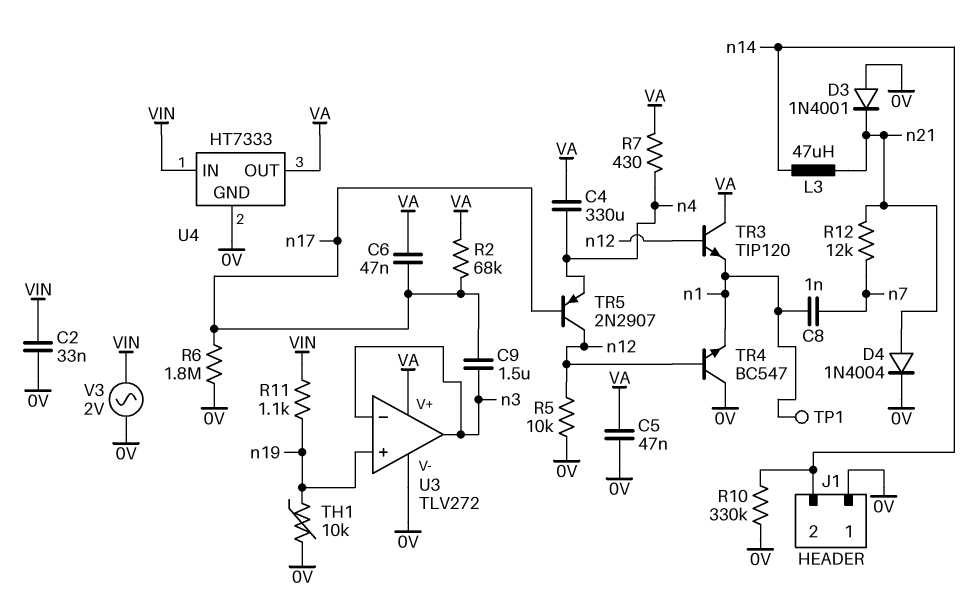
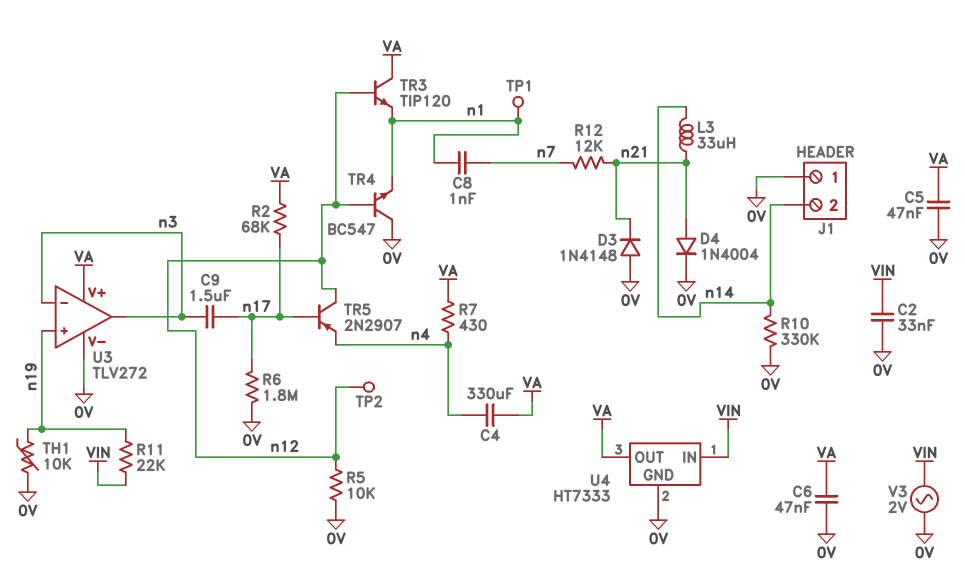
C6: 47nF (VA, n17) -> 47nF (0V, VA)
D3: diode 1N4001 (A 0V, K n21) -> diode 1N4148 (A 0V, K n21)
L3: 47uH (n14, n21) -> 33uH (n14, n21)
R11: 1.1k (VIN, n19) -> 22k (VIN, n19)
TP2: none -> test point (n12)

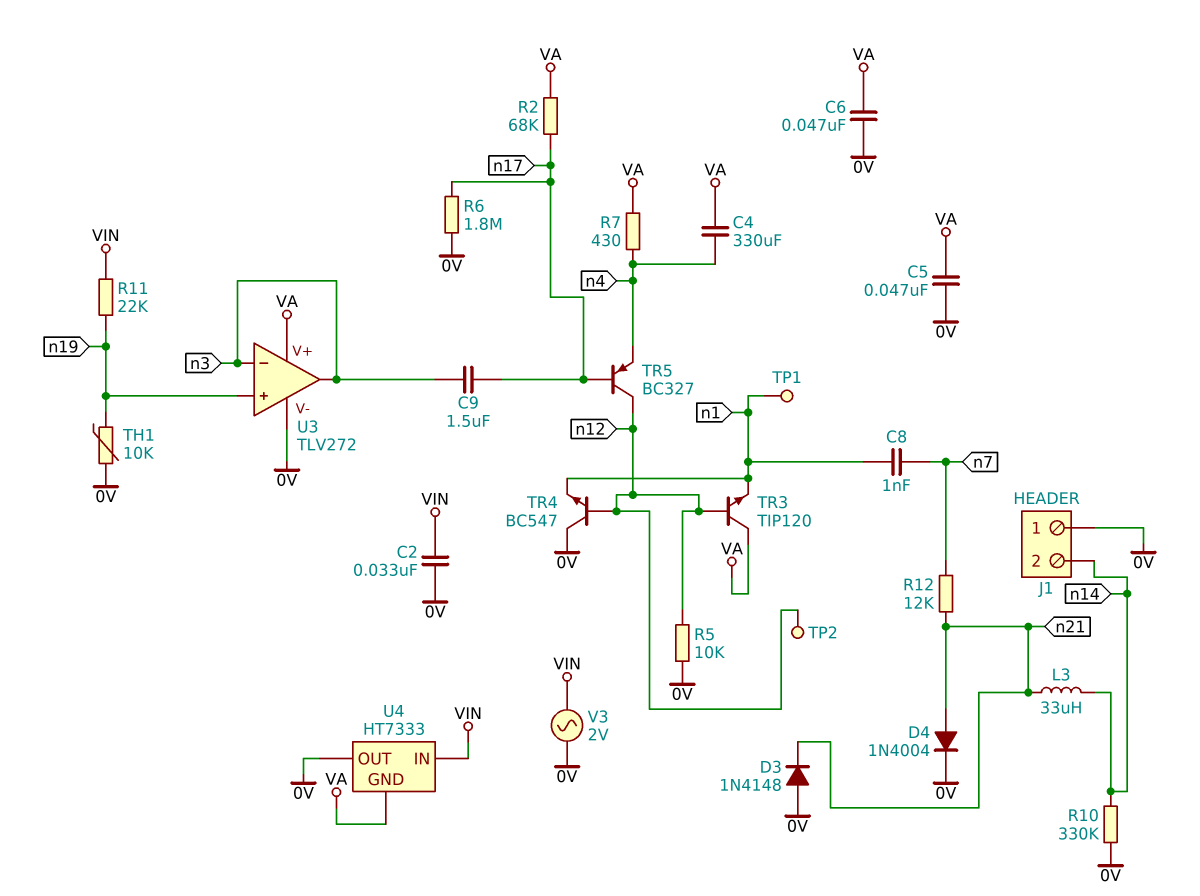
TR5: PNP 2N2907 (B n17, C n12, E n4) -> PNP BC327 (B n17, C n12, E n4)
U4 pin GND: 0V -> VA
U4 pin OUT: VA -> 0V

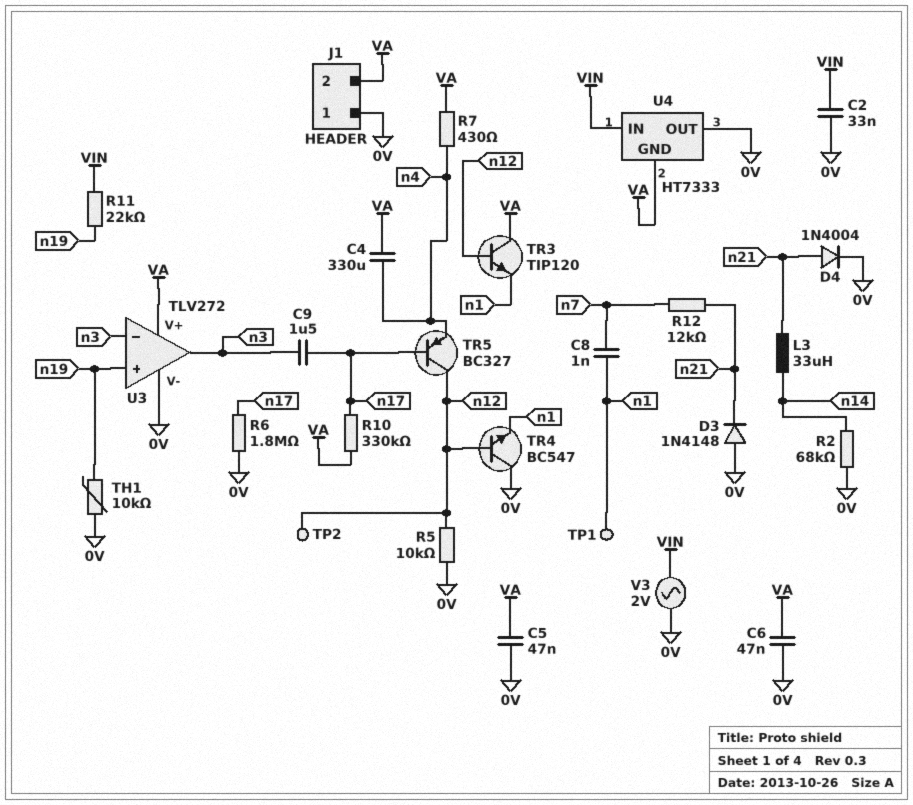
J1 pin 2: n14 -> VA
R2: 68k (VA, n17) -> 68k (0V, n14)
R10: 330k (0V, n14) -> 330k (VA, n17)

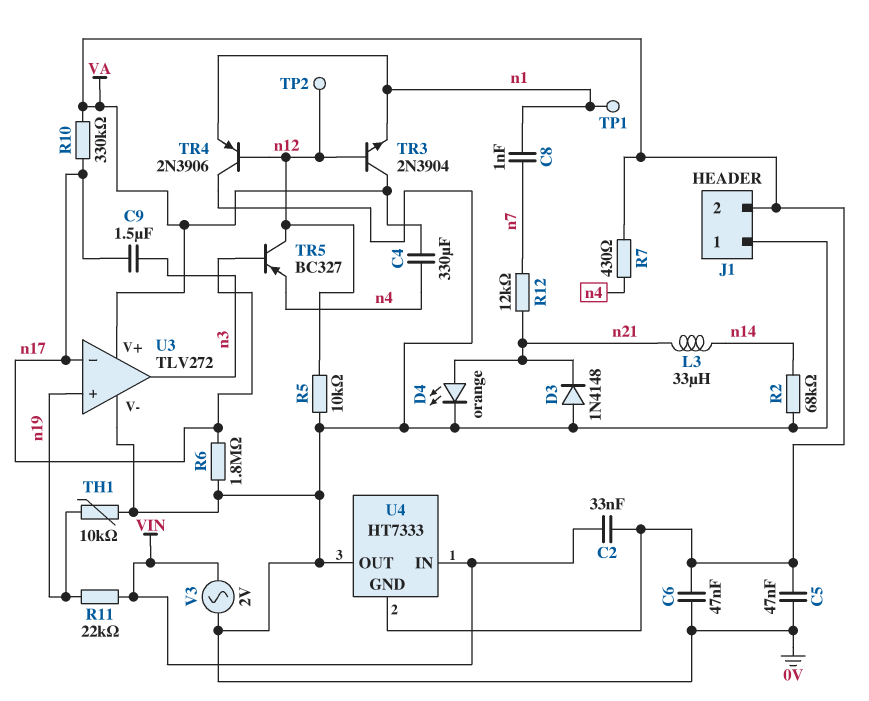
C2: 33nF (0V, VIN) -> 33nF (VA, VIN)
D4: diode 1N4004 (A n21, K 0V) -> LED orange (A n21, K 0V)
TR3: NPN TIP120 (B n12, C VA, E n1) -> NPN 2N3904 (B n12, C VA, E n1)
TR4: NPN BC547 (B n12, C 0V, E n1) -> PNP 2N3906 (B n12, C 0V, E n1)
U3 pin in-: n3 -> n17

